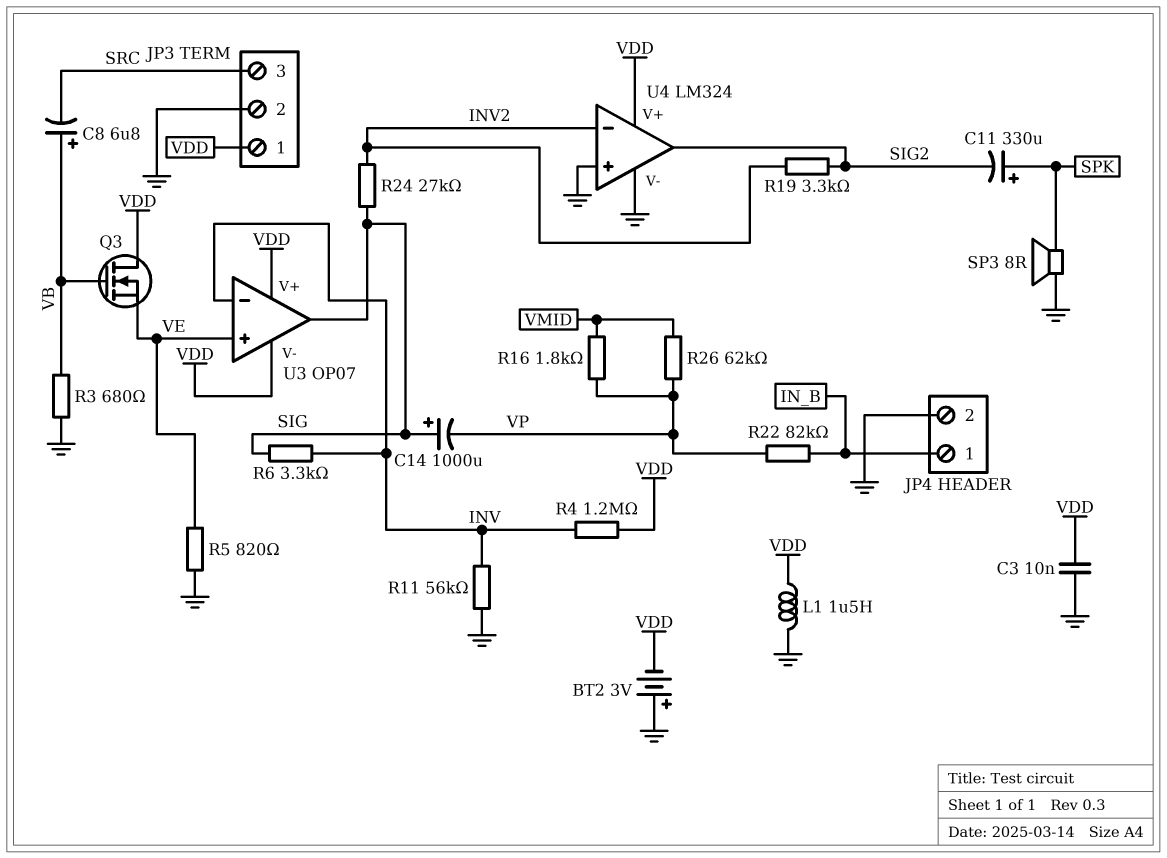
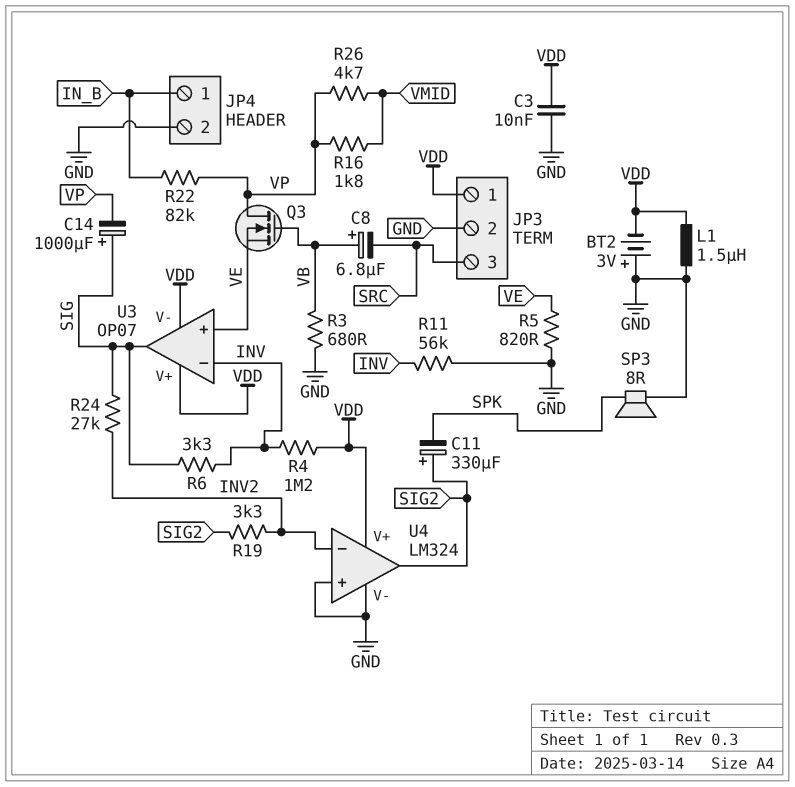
C11: 330uF (plus SPK, minus SIG2) -> 330uF (plus SIG2, minus SPK)
Q3: NMOS (G VB, D VDD, S VE) -> NMOS (G VB, D VP, S VE)
R26: 62k (VMID, VP) -> 4.7k (VMID, VP)

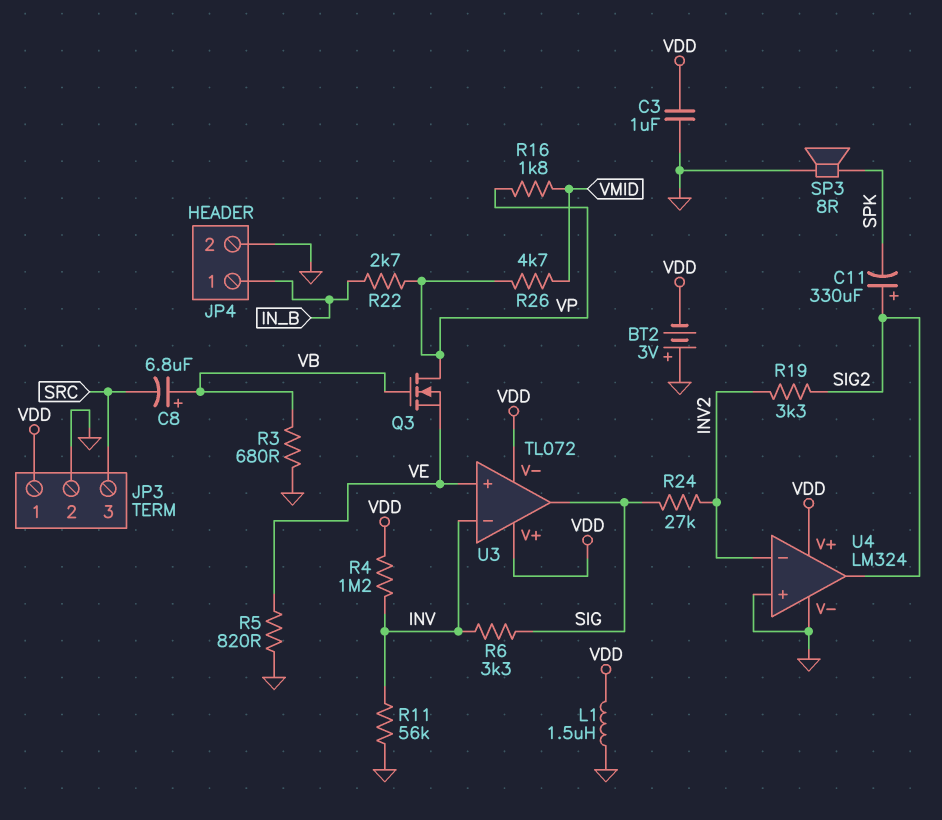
C3: 10nF (GND, VDD) -> 1uF (GND, VDD)
C14: 1000uF (plus SIG, minus VP) -> none
R22: 82k (IN_B, VP) -> 2.7k (IN_B, VP)
U3: OP07 -> TL072

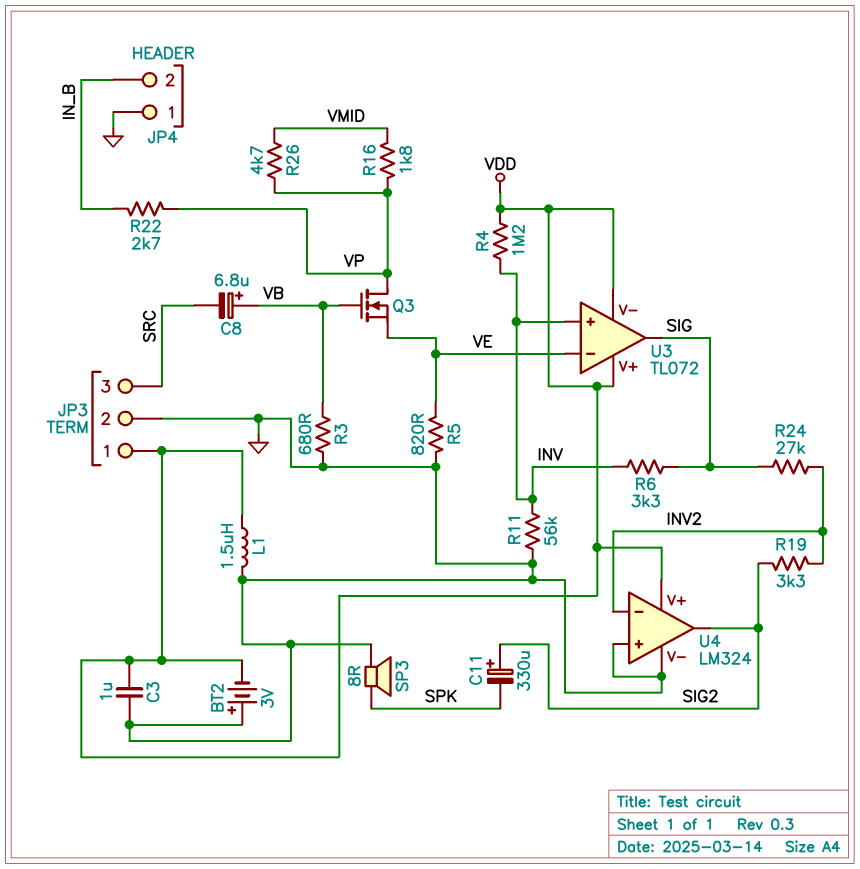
JP4 pin 1: IN_B -> GND
JP4 pin 2: GND -> IN_B
U3 pin in+: VE -> INV
U3 pin in-: INV -> VE

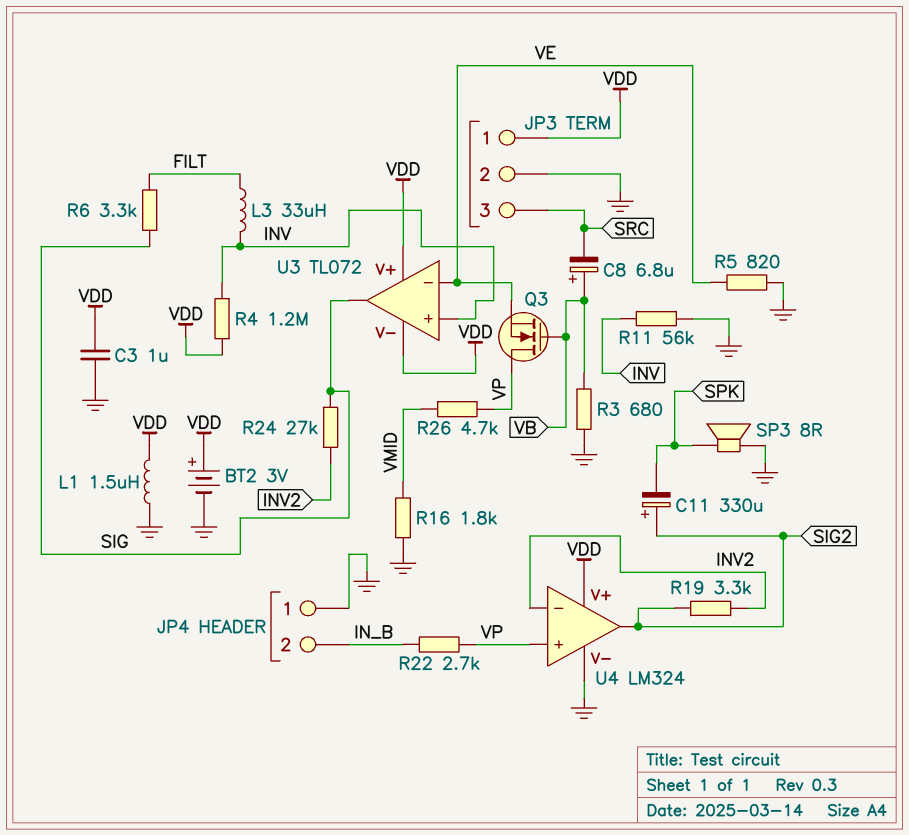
BT2: 3V (plus GND, minus VDD) -> 3V (plus VDD, minus GND)
L3: none -> 33uH (FILT, INV)
R6: 3.3k (INV, SIG) -> 3.3k (FILT, SIG)
R16: 1.8k (VMID, VP) -> 1.8k (GND, VMID)
U4 pin in+: GND -> VP

